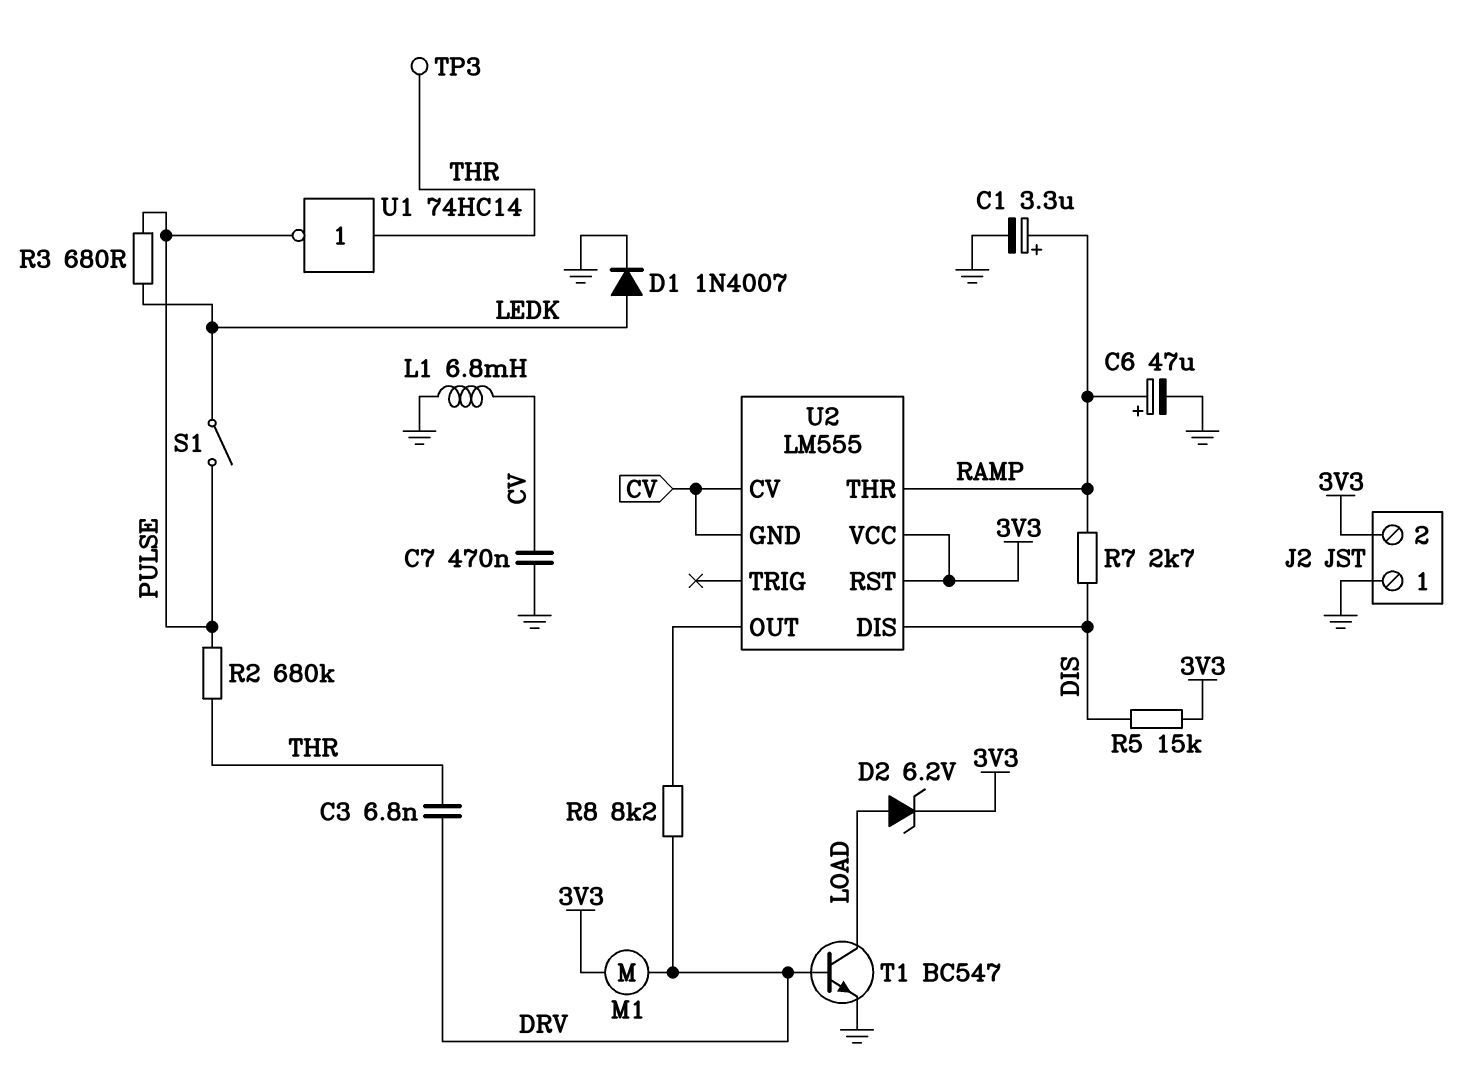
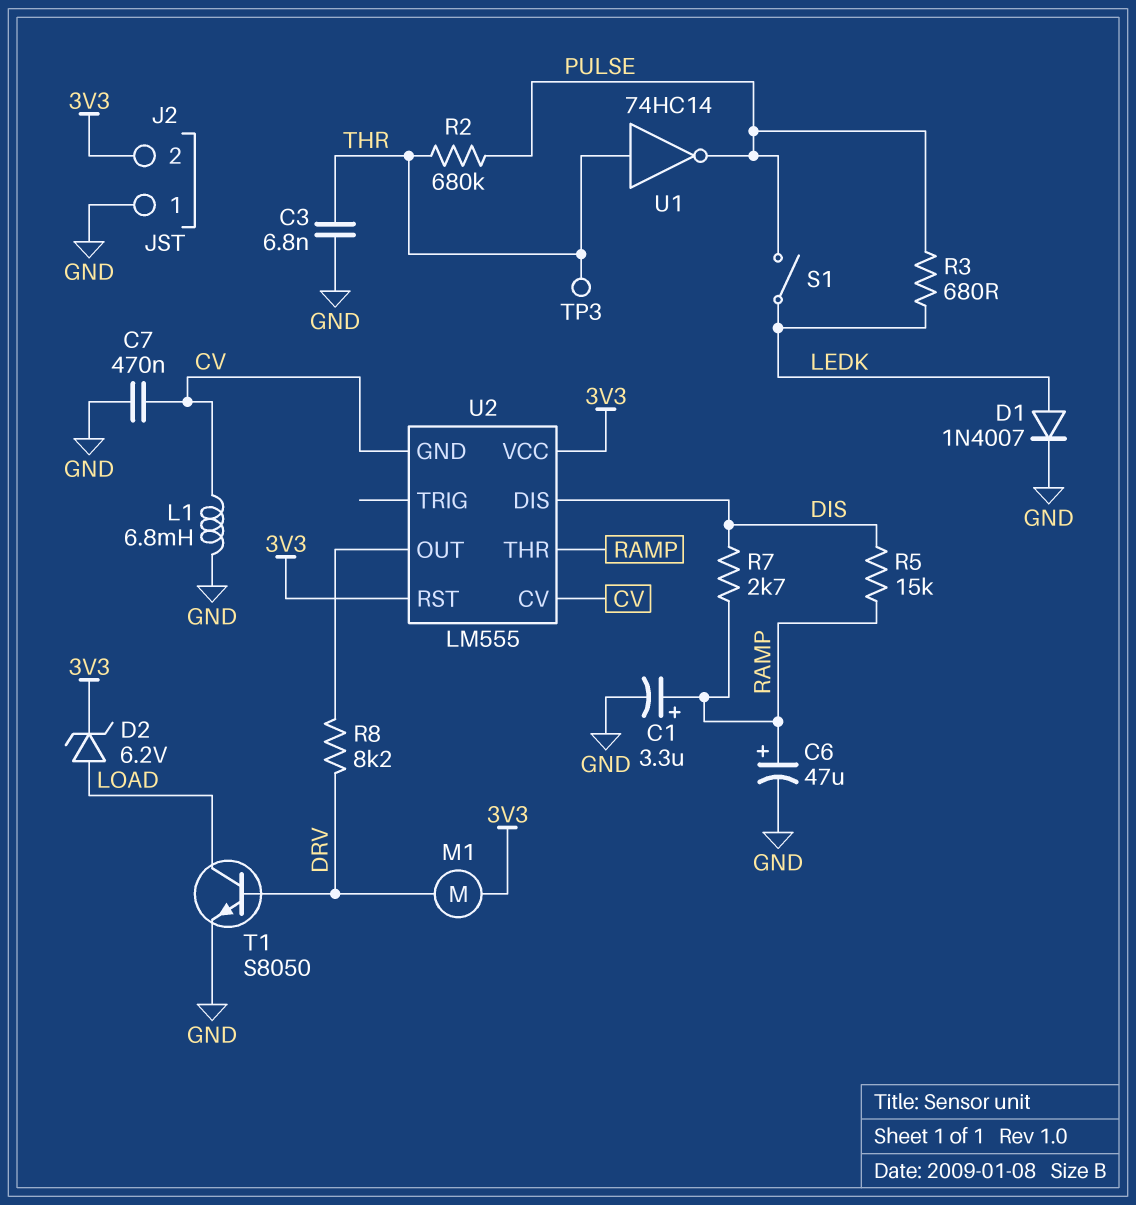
C3: 6.8nF (DRV, THR) -> 6.8nF (GND, THR)
R5: 15k (3V3, DIS) -> 15k (DIS, RAMP)
T1: NPN BC547 (B DRV, C LOAD, E GND) -> NPN S8050 (B DRV, C LOAD, E GND)

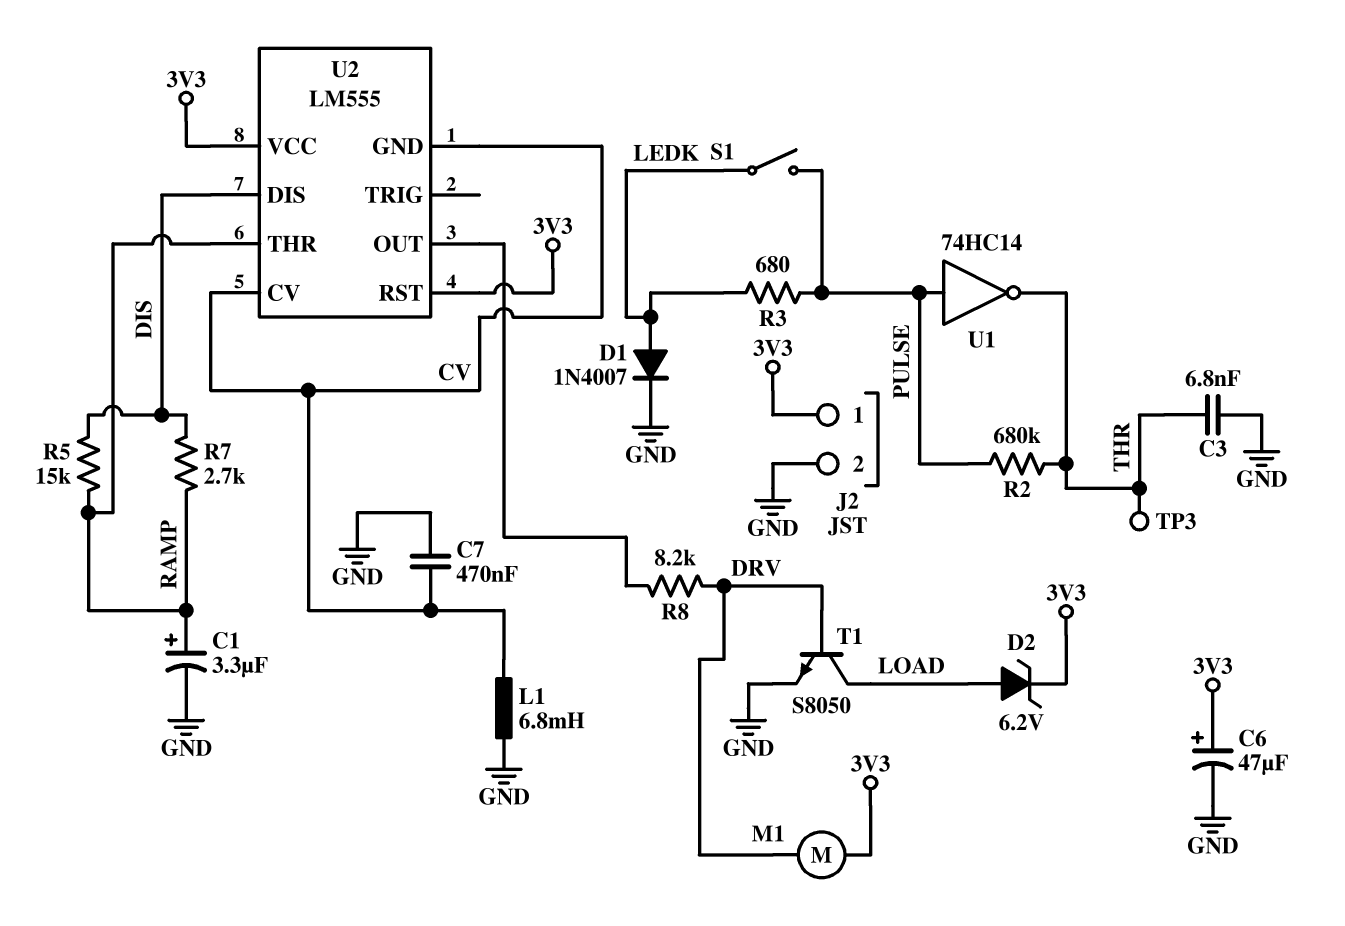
C6: 47uF (plus RAMP, minus GND) -> 47uF (plus 3V3, minus GND)
J2 pin 1: GND -> 3V3
J2 pin 2: 3V3 -> GND
U1: NOT 74HC14 (in THR, out PULSE) -> NOT 74HC14 (in PULSE, out THR)

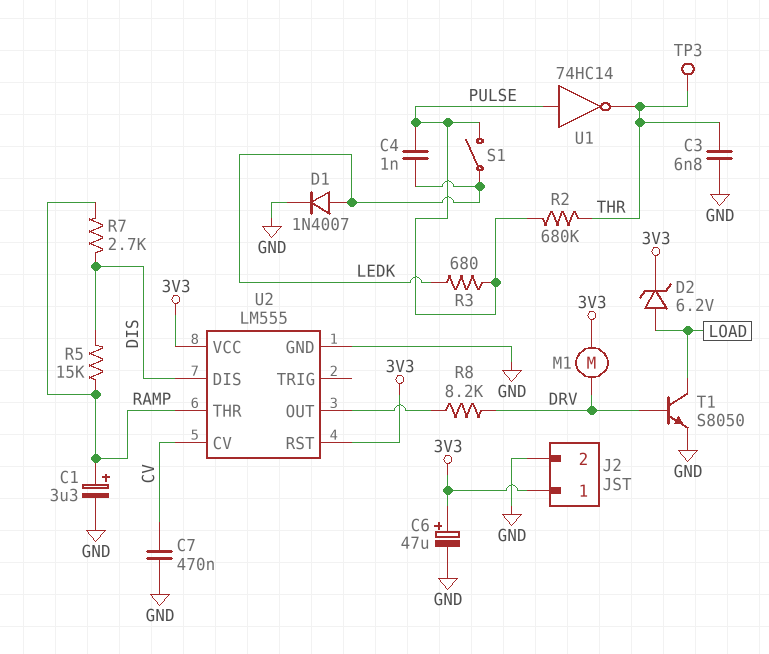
C4: none -> 1nF (LEDK, PULSE)
L1: 6.8mH (CV, GND) -> none
U2 pin GND: CV -> GND

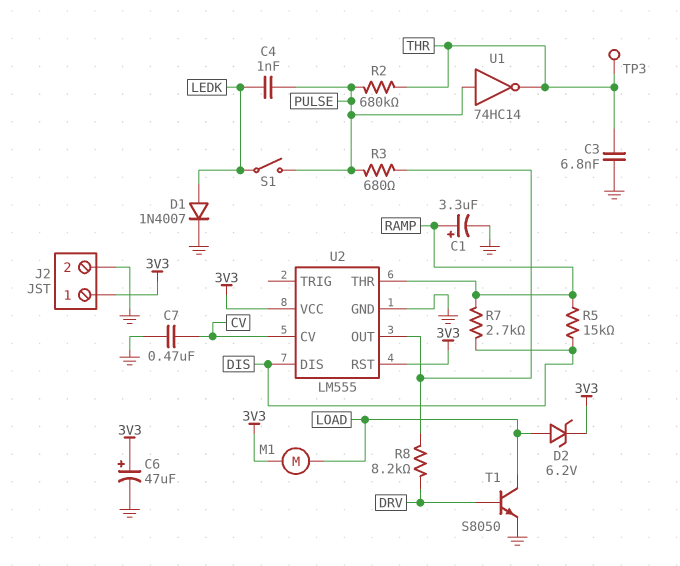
M1: motor (3V3, DRV) -> motor (3V3, LOAD)
R3: 680 (LEDK, PULSE) -> 680 (PULSE, U2/OUT)

